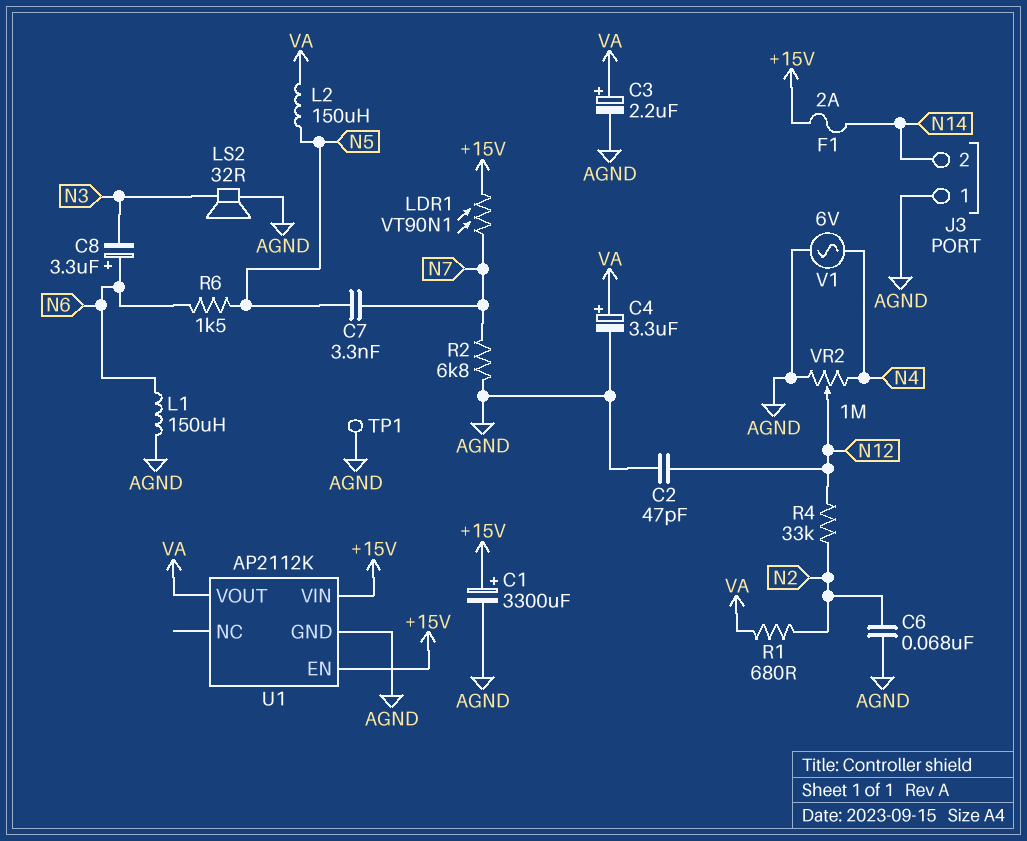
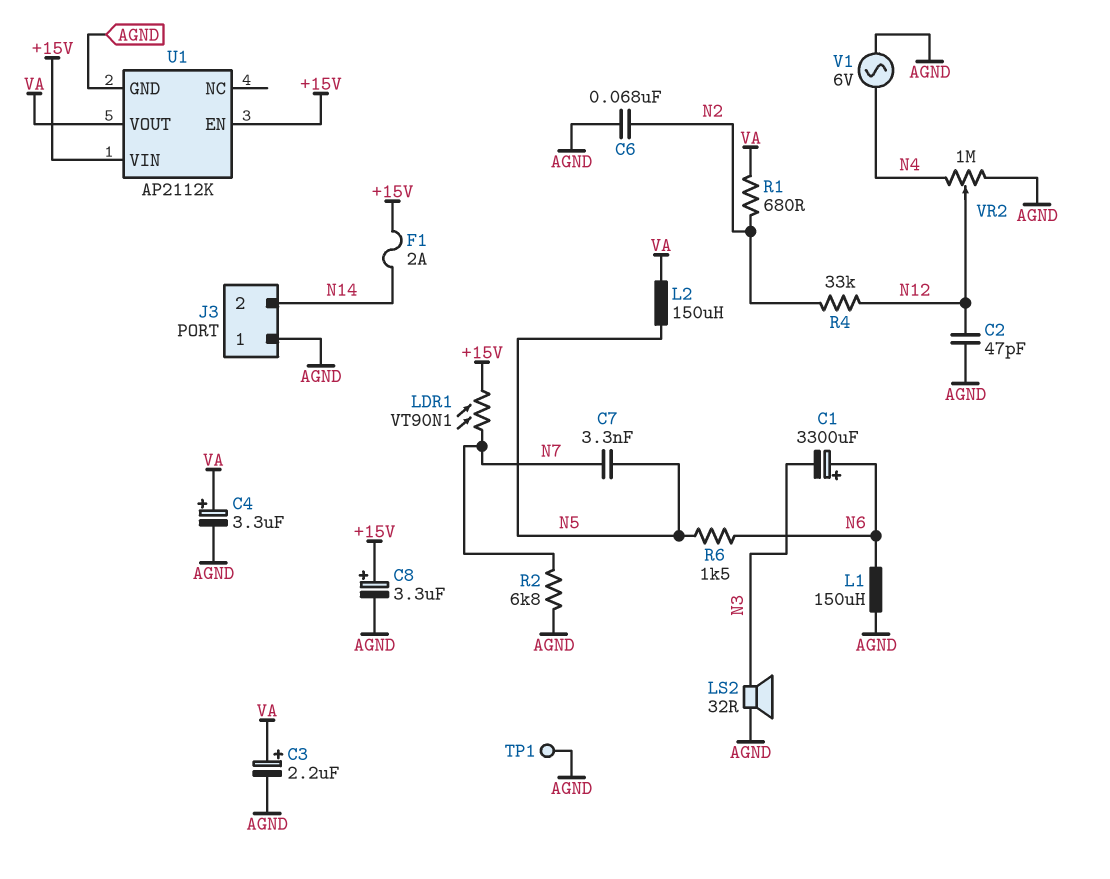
C1: 3300uF (plus +15V, minus AGND) -> 3300uF (plus N6, minus N3)
C8: 3.3uF (plus N6, minus N3) -> 3.3uF (plus +15V, minus AGND)

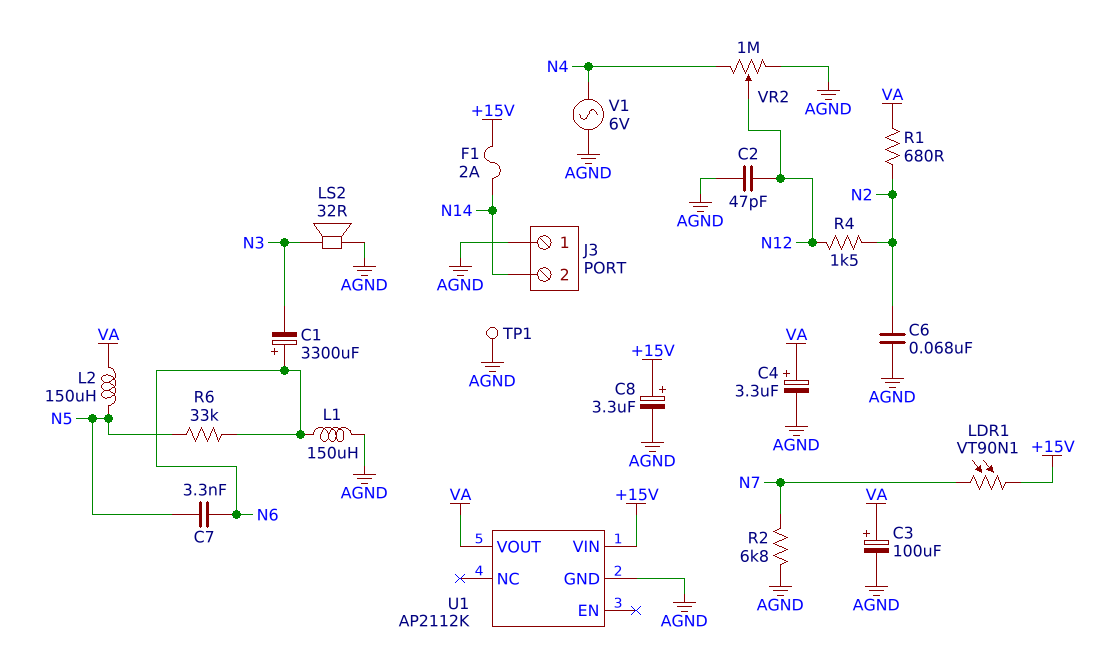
C3: 2.2uF (plus VA, minus AGND) -> 100uF (plus VA, minus AGND)
C7: 3.3nF (N5, N7) -> 3.3nF (N5, N6)
R4: 33k (N2, N12) -> 1.5k (N2, N12)
R6: 1.5k (N5, N6) -> 33k (N5, N6)
U1 pin EN: +15V -> none

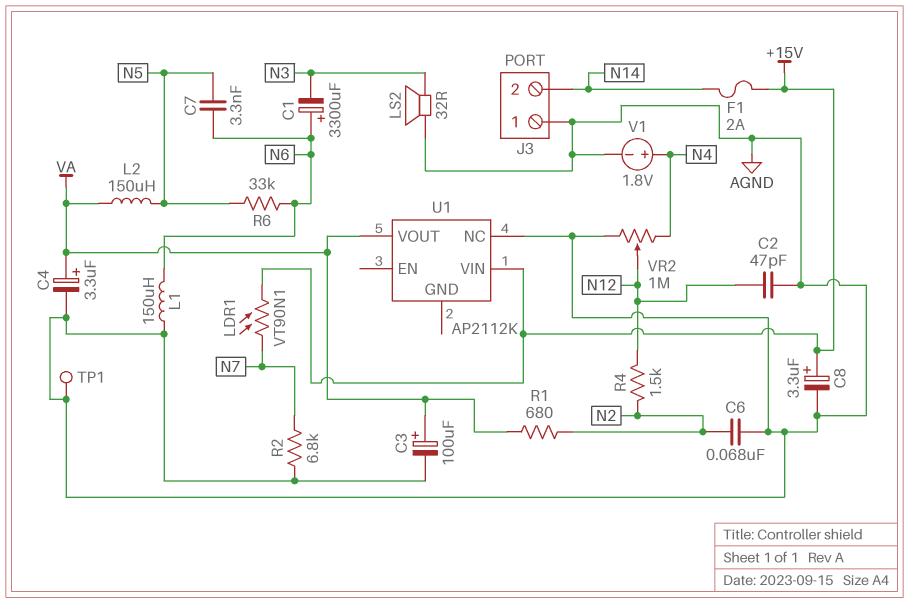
U1 pin GND: AGND -> none
U1 pin NC: none -> AGND
V1: AC 6V (AGND, N4) -> 1.8V (plus N4, minus AGND)

